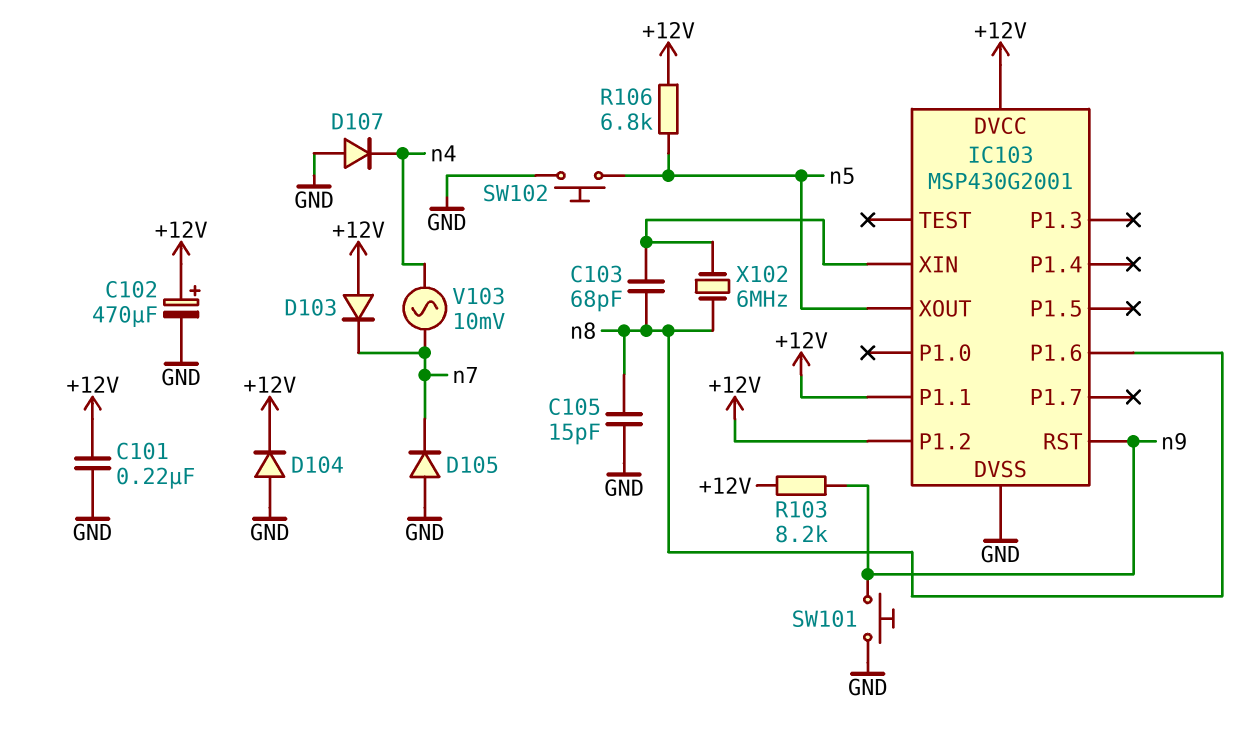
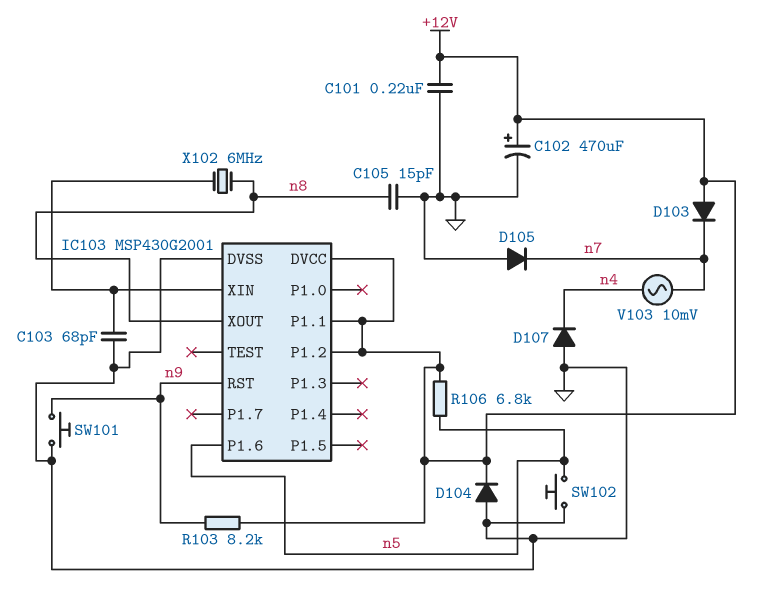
C103: 68pF (IC103/XIN, n8) -> 68pF (GND, IC103/XIN)
IC103 pin P1.6: n8 -> n5
IC103 pin XOUT: n5 -> n8

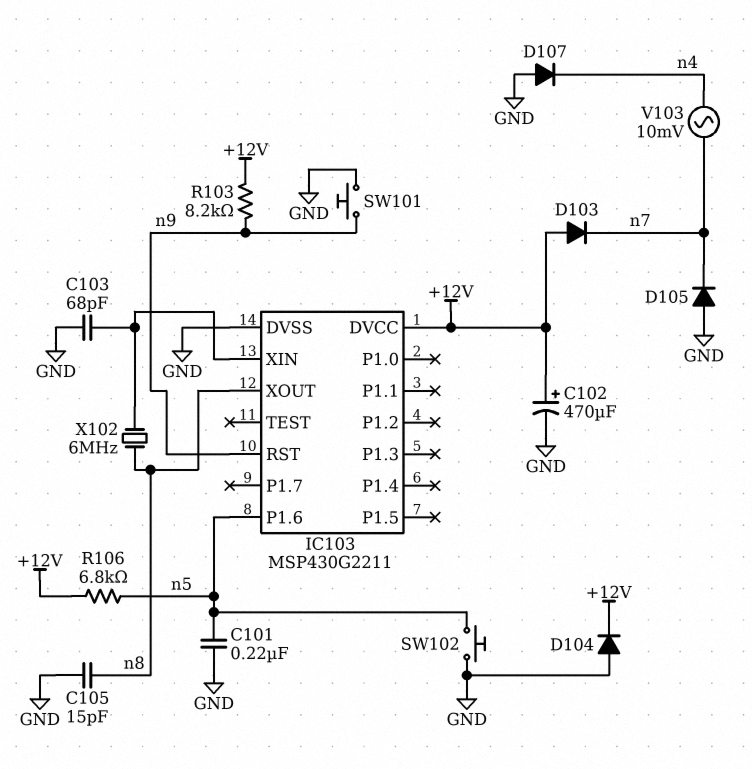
C101: 220nF (+12V, GND) -> 220nF (GND, n5)
IC103: MSP430G2001 -> MSP430G2211
IC103 pin P1.1: +12V -> none
IC103 pin P1.2: +12V -> none

